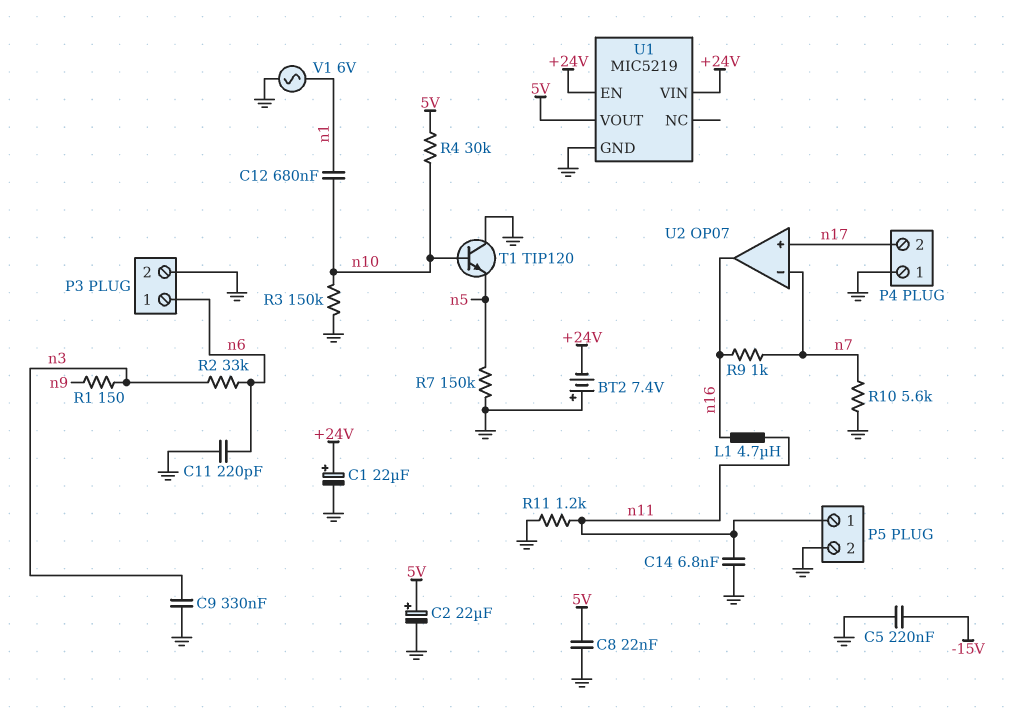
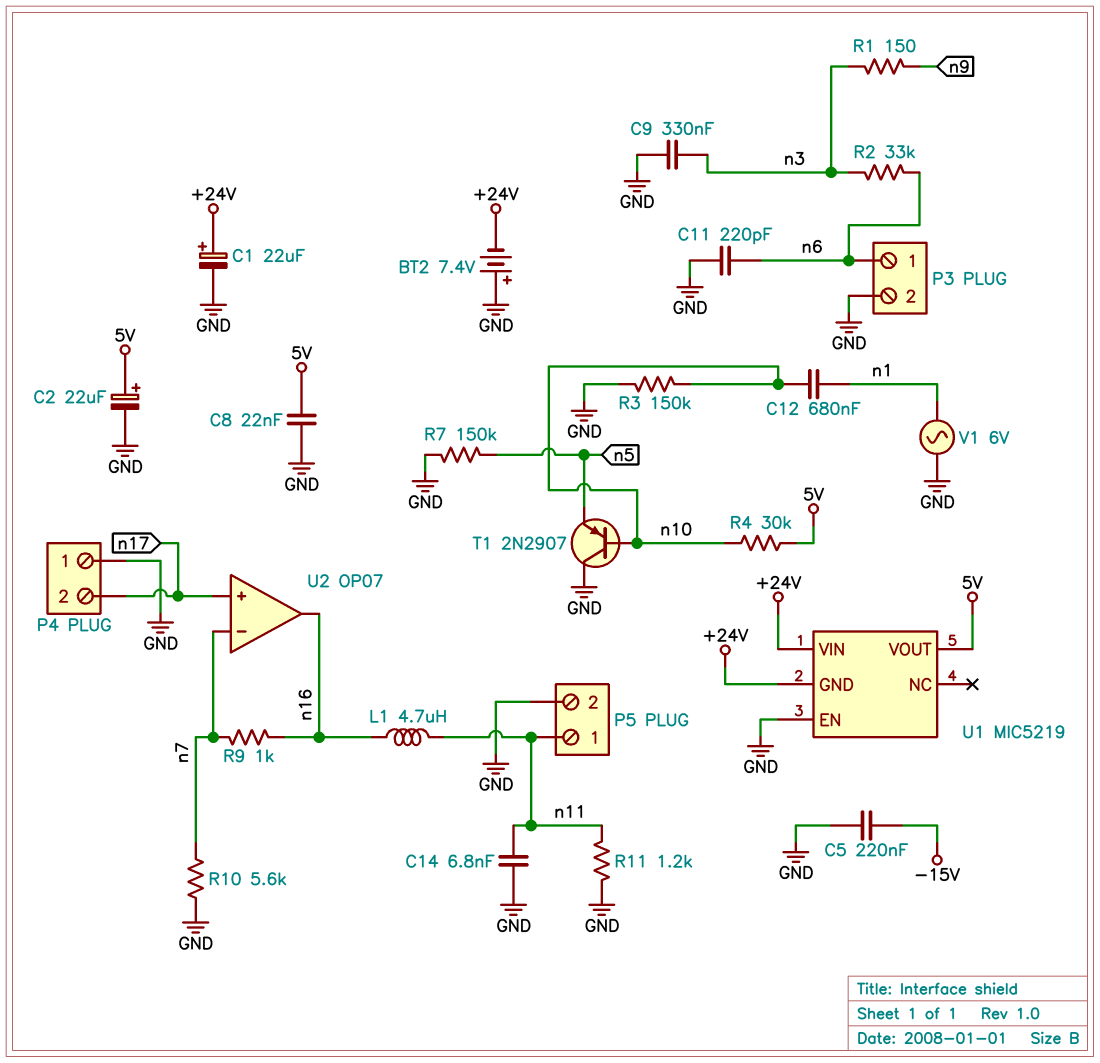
T1: NPN TIP120 (B n10, C GND, E n5) -> PNP 2N2907 (B n10, C GND, E n5)
U1 pin EN: +24V -> GND
U1 pin GND: GND -> +24V

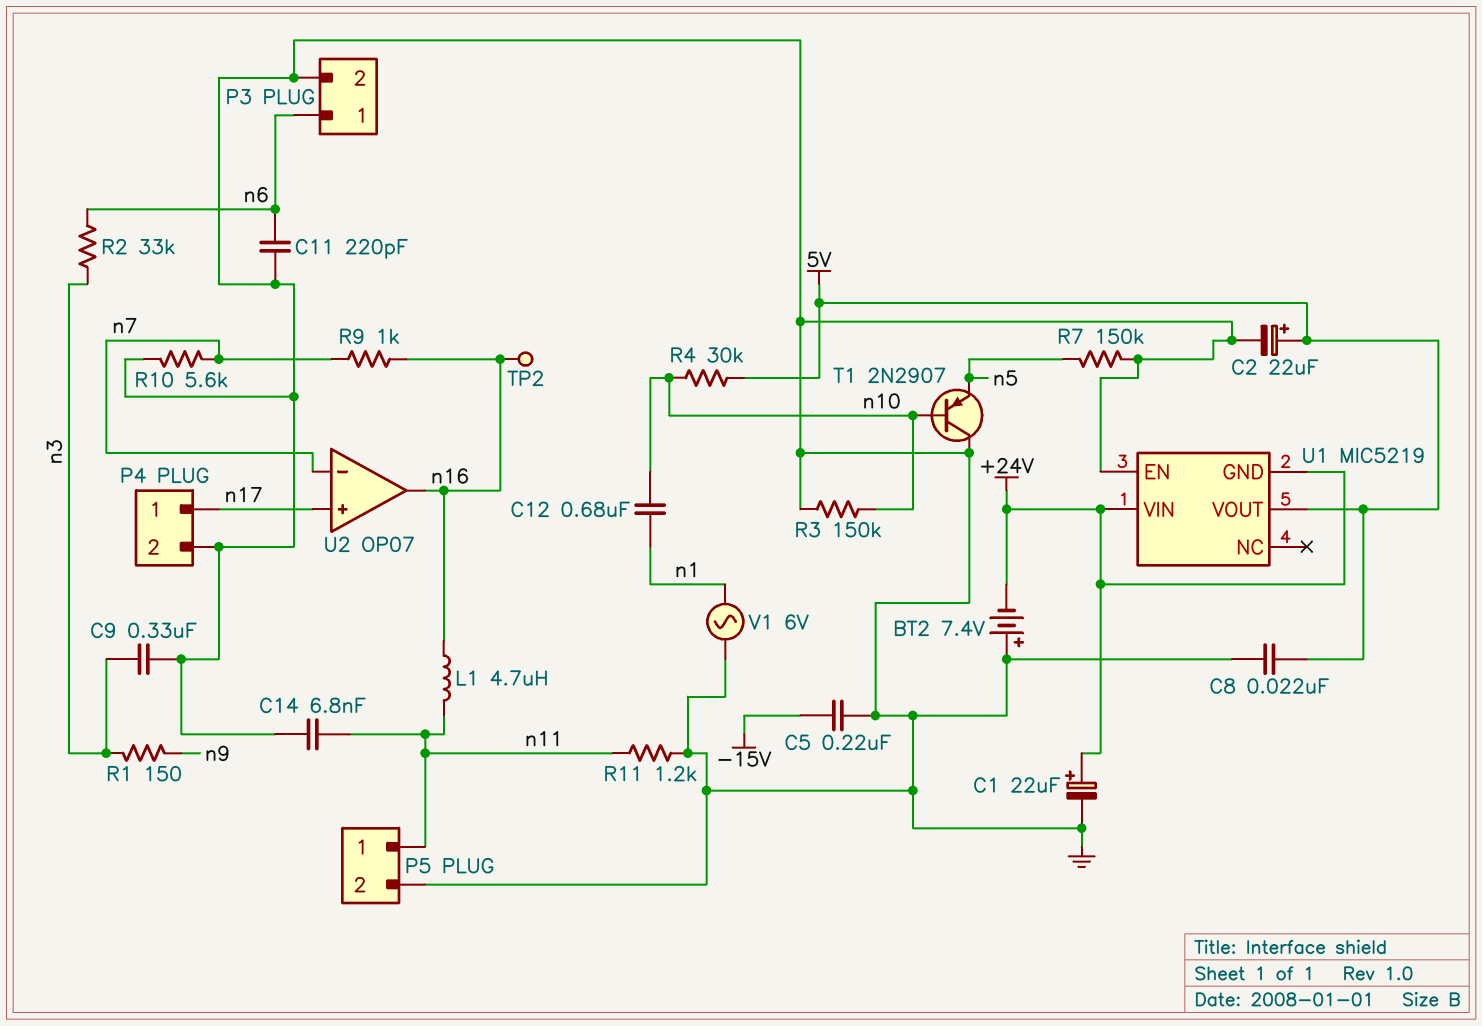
P4 pin 1: GND -> n17
P4 pin 2: n17 -> GND
TP2: none -> test point (n16)

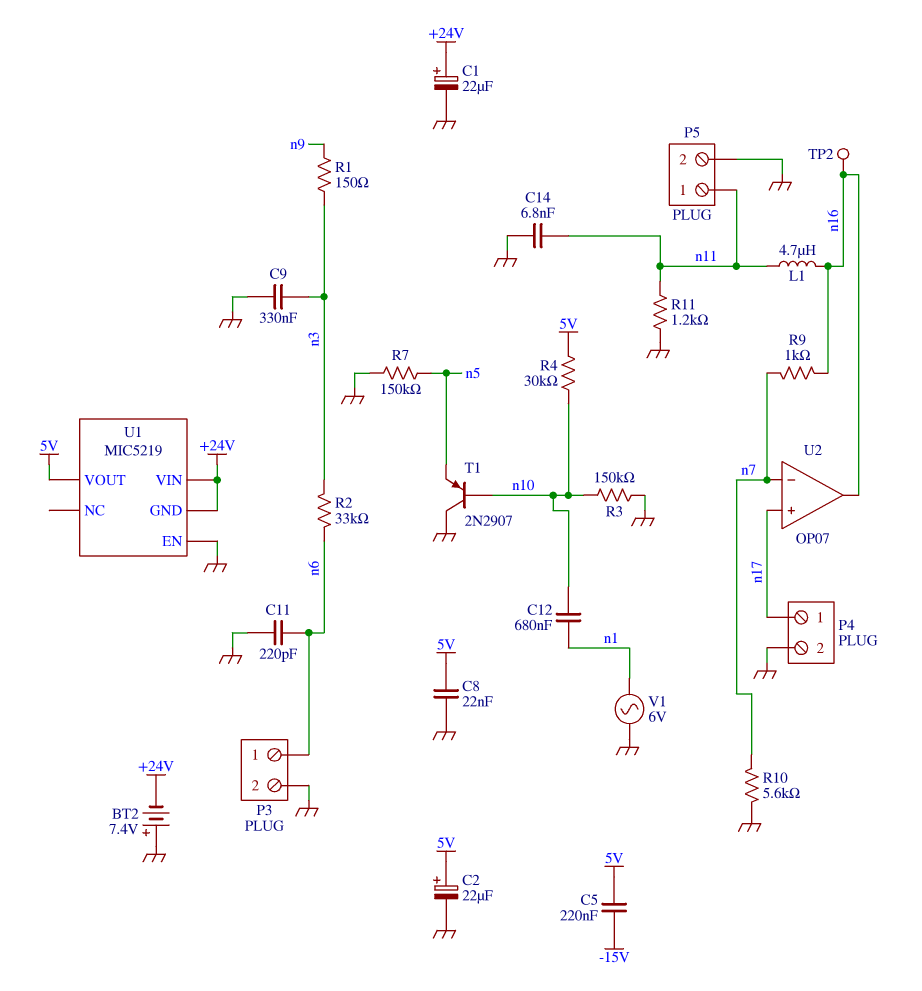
C5: 220nF (-15V, GND) -> 220nF (-15V, 5V)

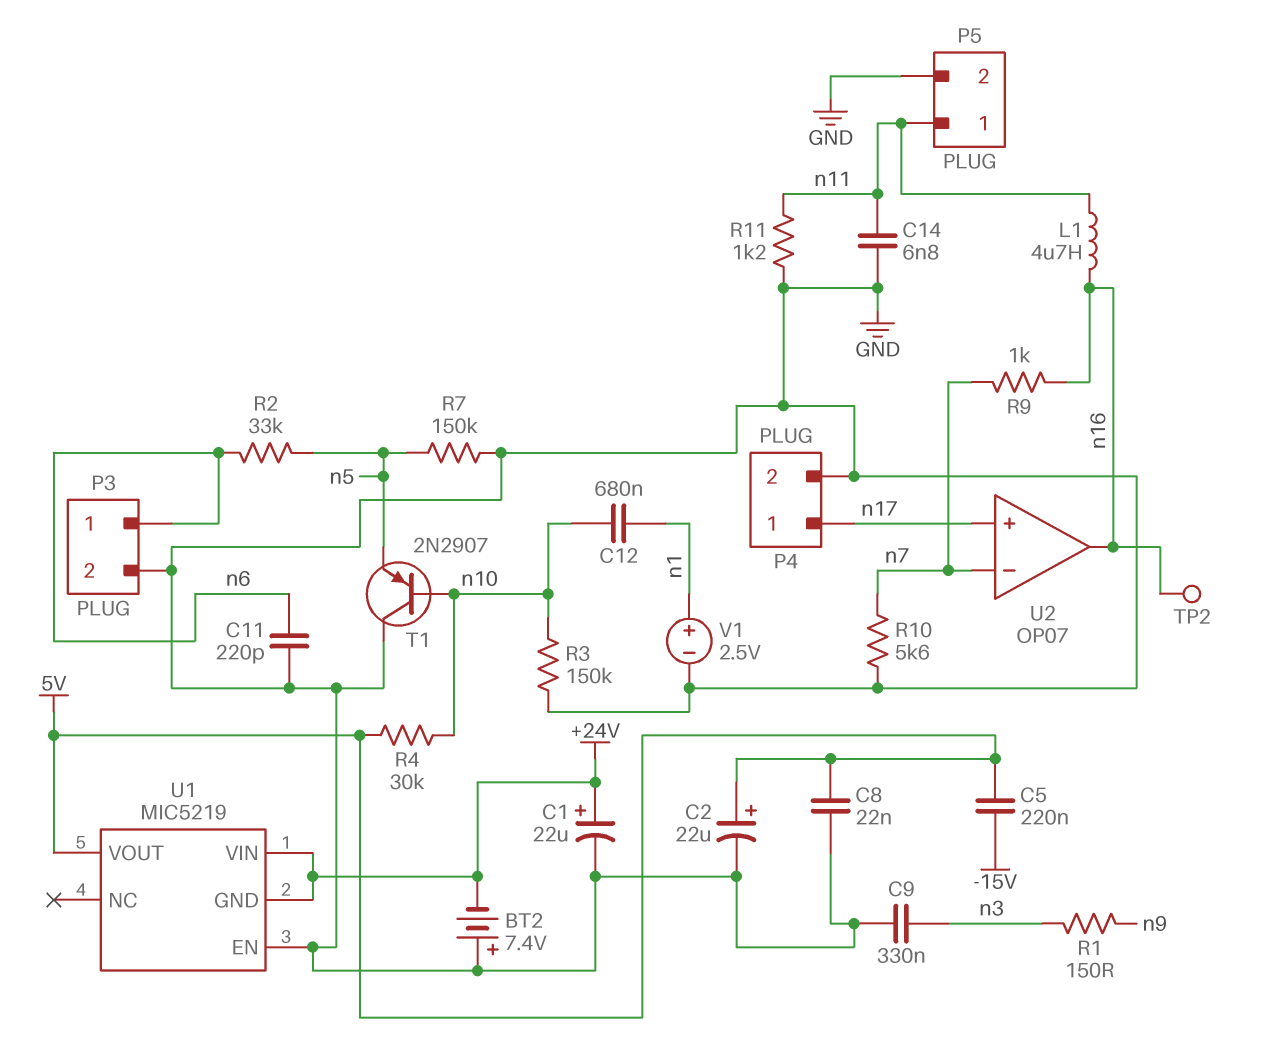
R2: 33k (n3, n6) -> 33k (n5, n6)
V1: AC 6V (GND, n1) -> 2.5V (plus n1, minus GND)

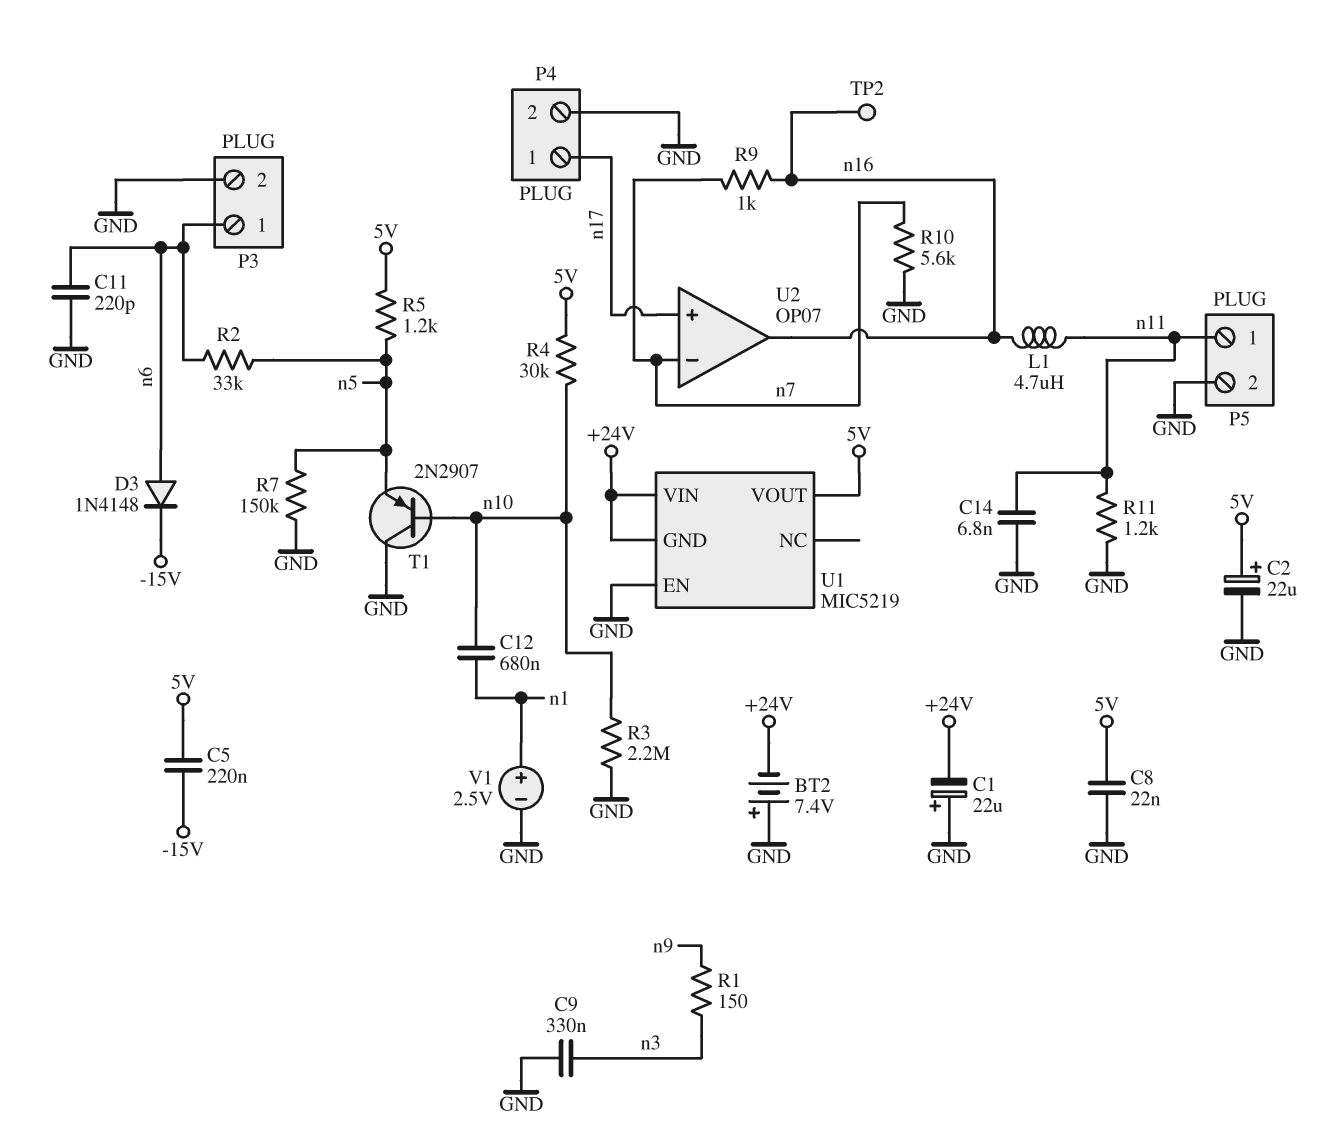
C1: 22uF (plus +24V, minus GND) -> 22uF (plus GND, minus +24V)
D3: none -> diode 1N4148 (A n6, K -15V)
R3: 150k (GND, n10) -> 2.2M (GND, n10)
R5: none -> 1.2k (5V, n5)

